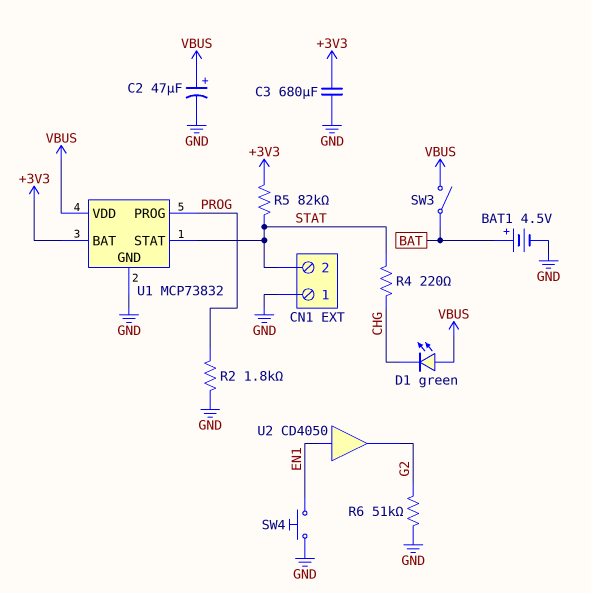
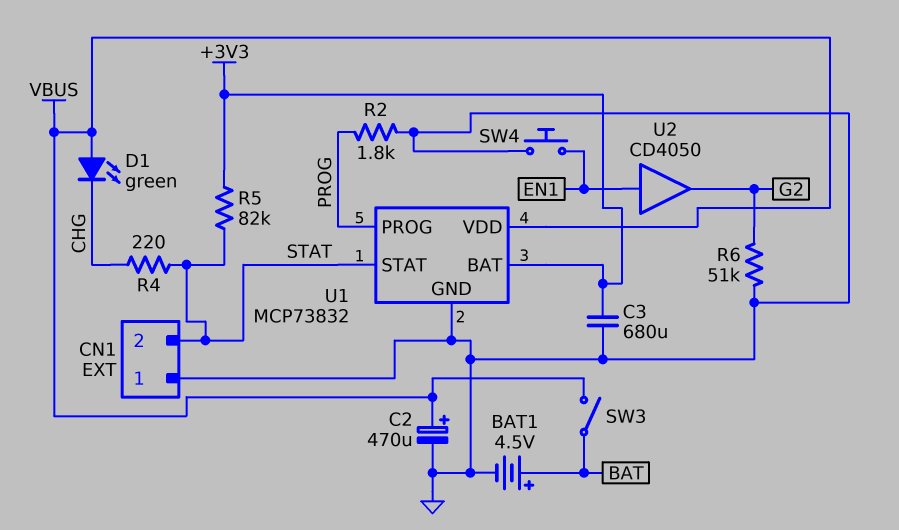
C2: 47uF (plus VBUS, minus GND) -> 470uF (plus VBUS, minus GND)

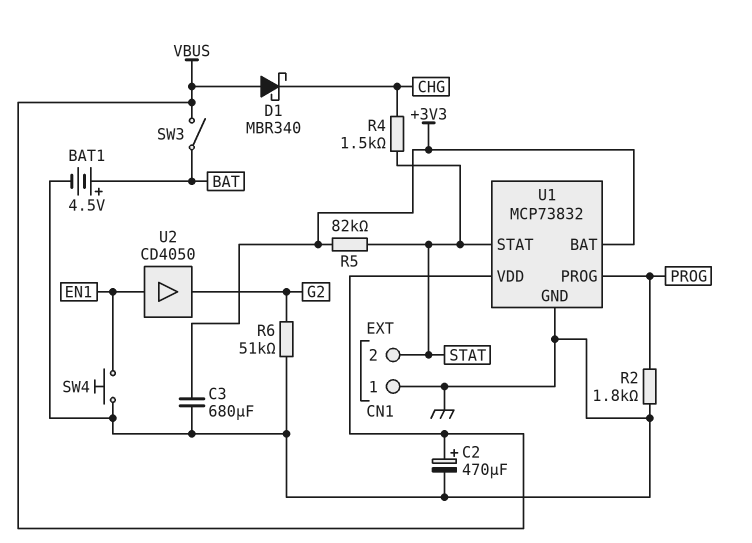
D1: LED green (A VBUS, K CHG) -> schottky MBR340 (A VBUS, K CHG)
R4: 220 (CHG, STAT) -> 1.5k (CHG, STAT)

